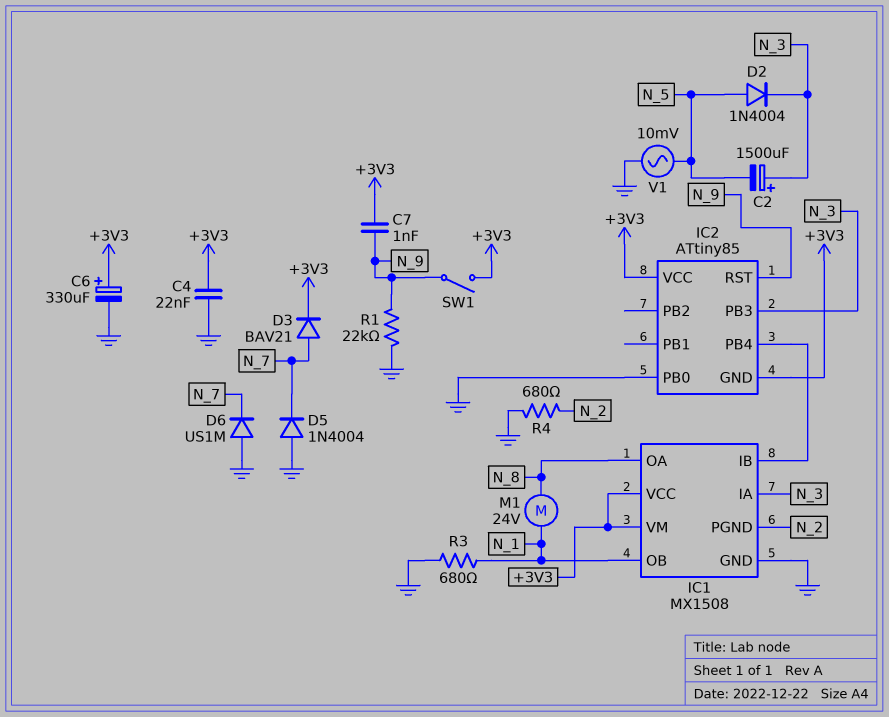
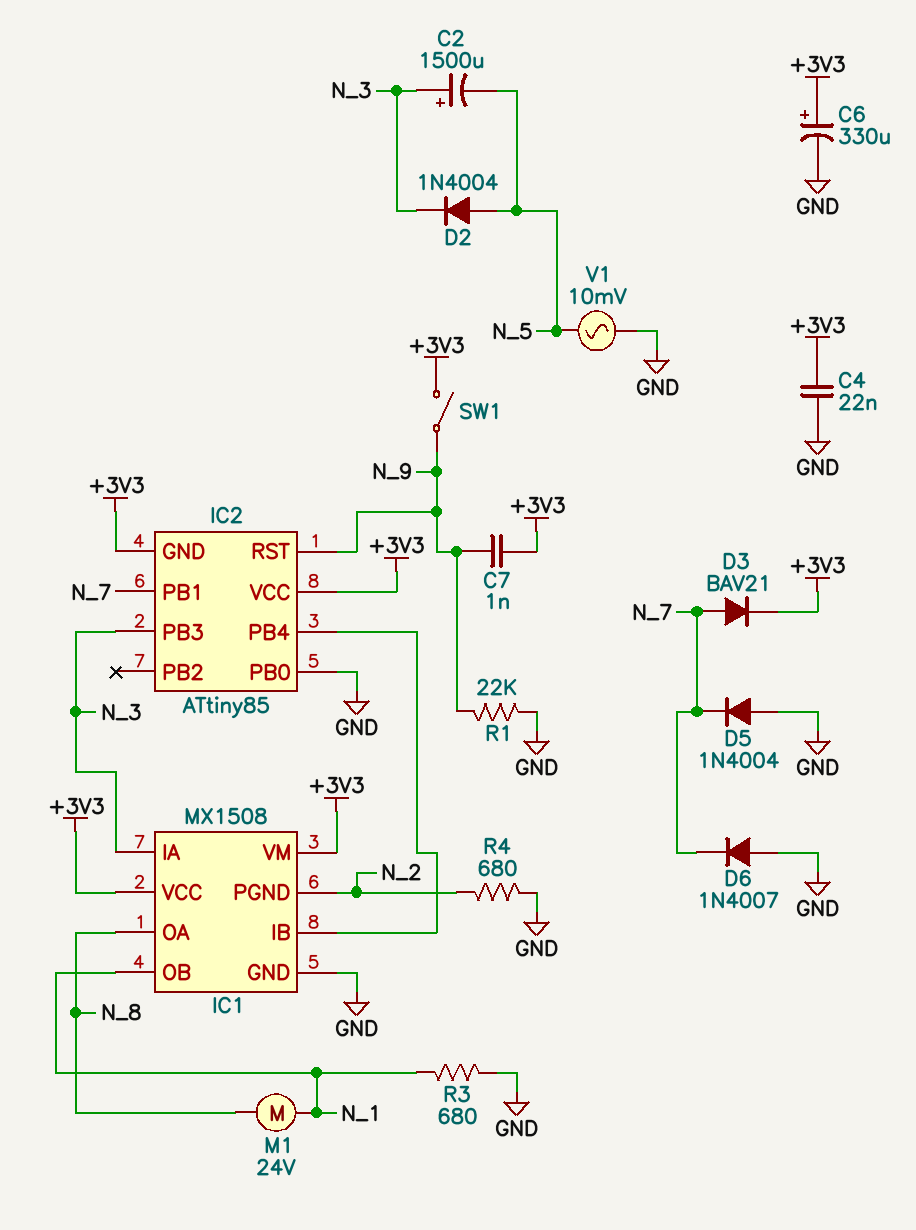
D6: diode US1M (A GND, K N_7) -> diode 1N4007 (A GND, K N_7)
IC2 pin PB1: none -> N_7

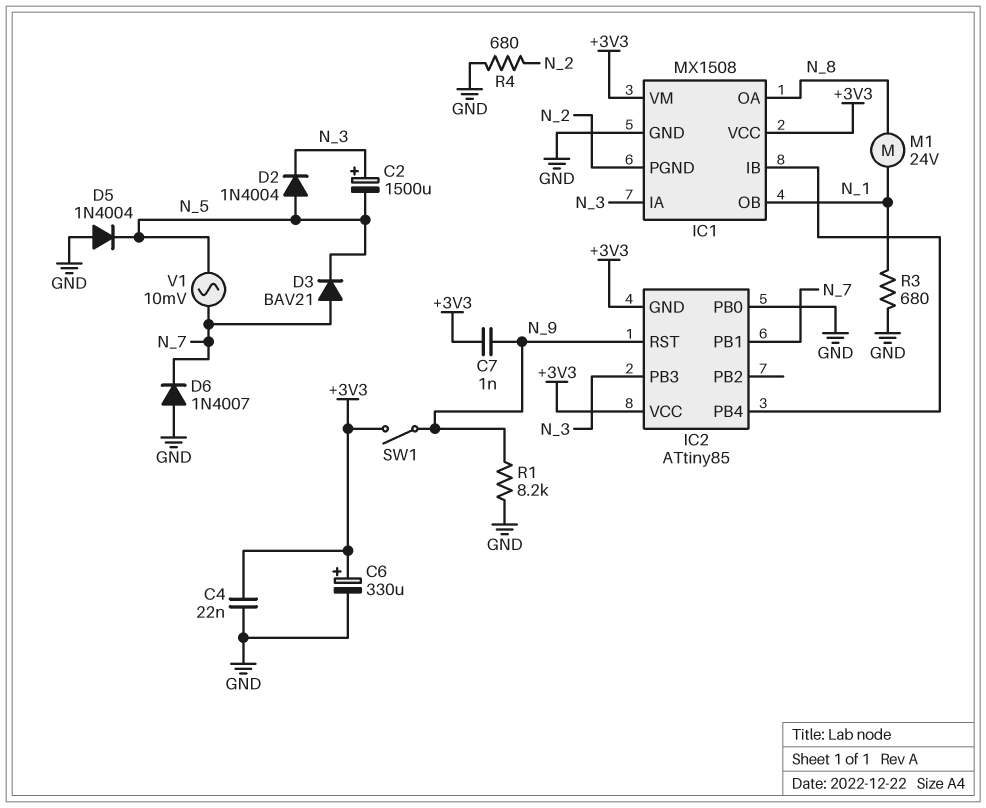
D3: diode BAV21 (A N_7, K +3V3) -> diode BAV21 (A N_7, K N_5)
D5: diode 1N4004 (A GND, K N_7) -> diode 1N4004 (A GND, K N_5)
R1: 22k (GND, N_9) -> 8.2k (GND, N_9)
V1: AC 10mV (GND, N_5) -> AC 10mV (N_5, N_7)

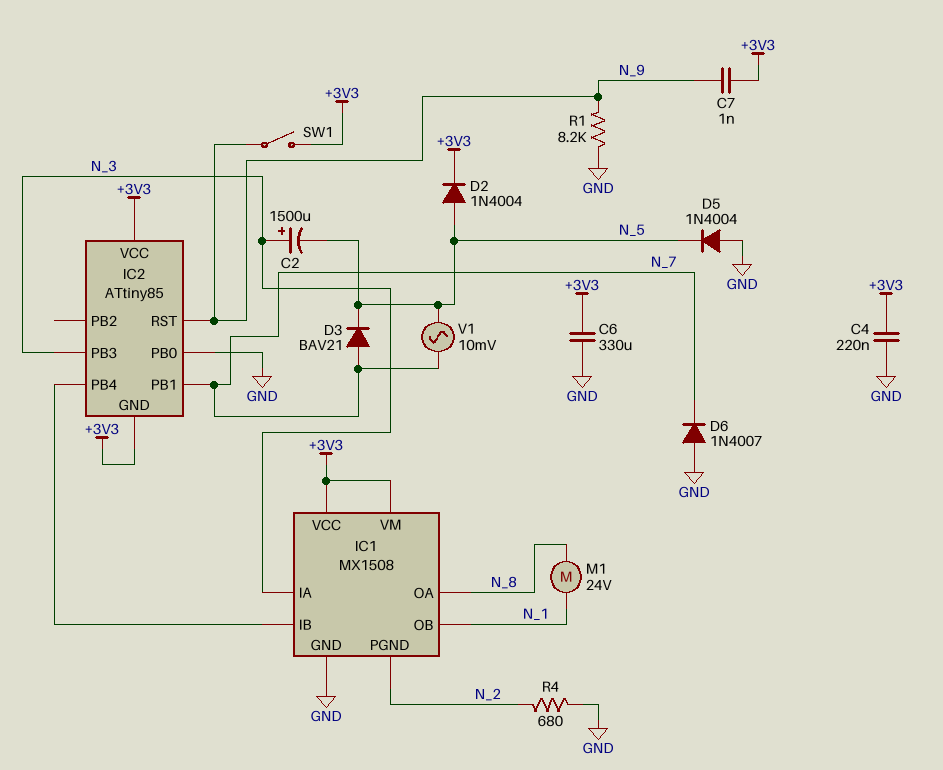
C4: 22nF (+3V3, GND) -> 220nF (+3V3, GND)
C6: 330uF (plus +3V3, minus GND) -> 330uF (+3V3, GND)
D2: diode 1N4004 (A N_5, K N_3) -> diode 1N4004 (A N_5, K +3V3)
R3: 680 (GND, N_1) -> none

